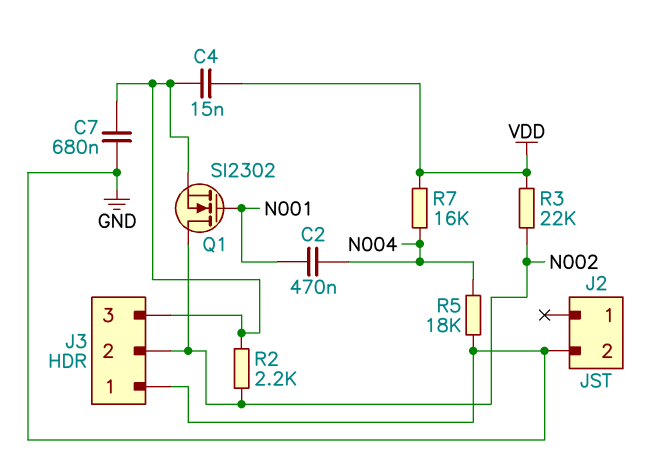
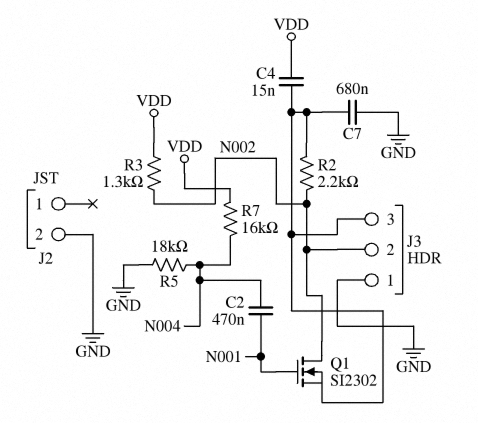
R3: 22k (N002, VDD) -> 1.3k (N002, VDD)

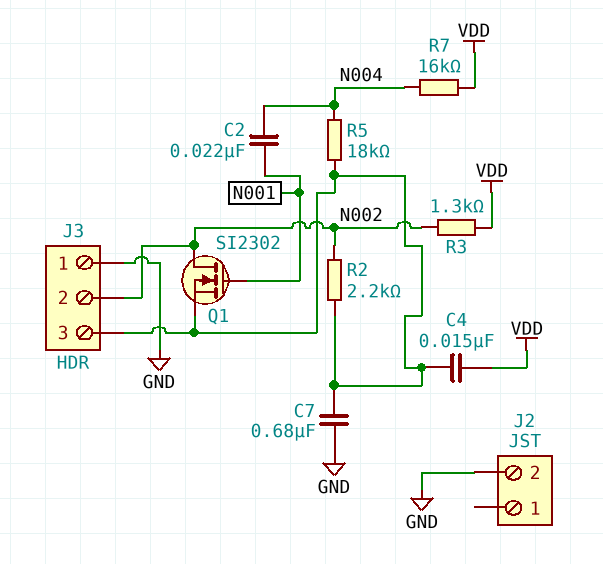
C2: 470nF (N001, N004) -> 22nF (N001, N004)
R5: 18k (GND, N004) -> 18k (J3/3, N004)

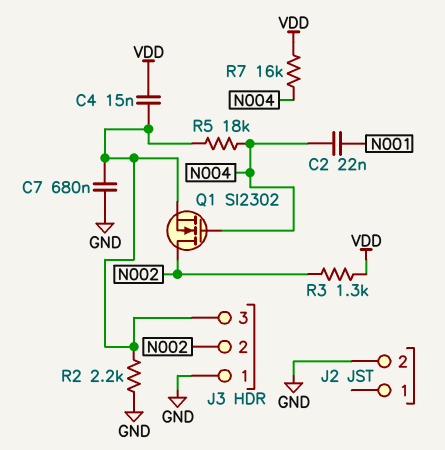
Q1: NMOS SI2302 (G N001, D N002, S J3/3) -> NMOS SI2302 (G N004, D N002, S J3/3)
R2: 2.2k (J3/3, N002) -> 2.2k (GND, J3/3)

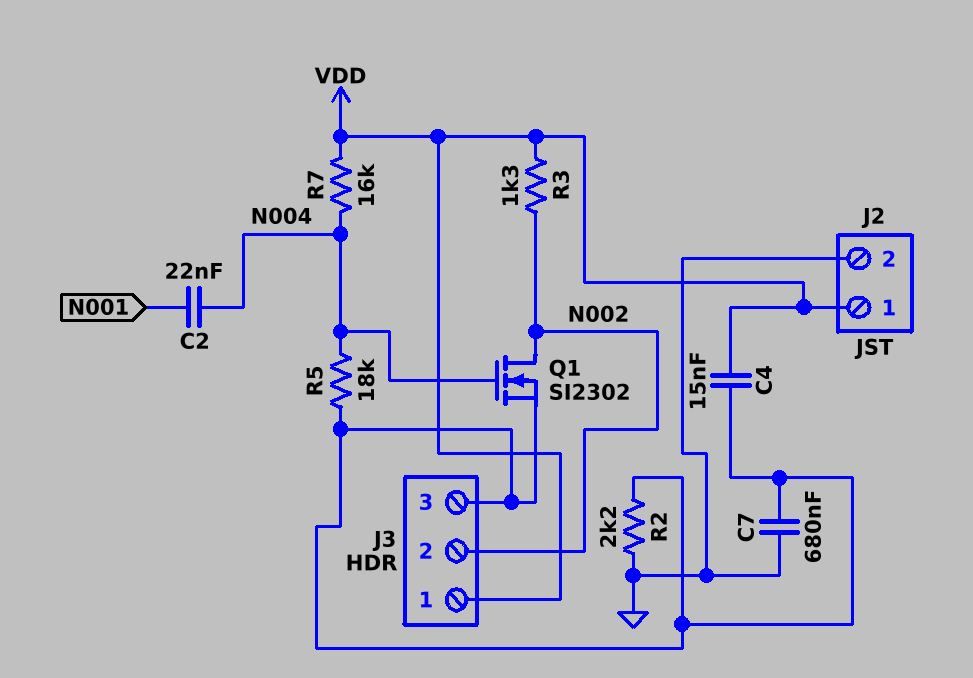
J2 pin 1: none -> VDD
J3 pin 1: GND -> VDD

